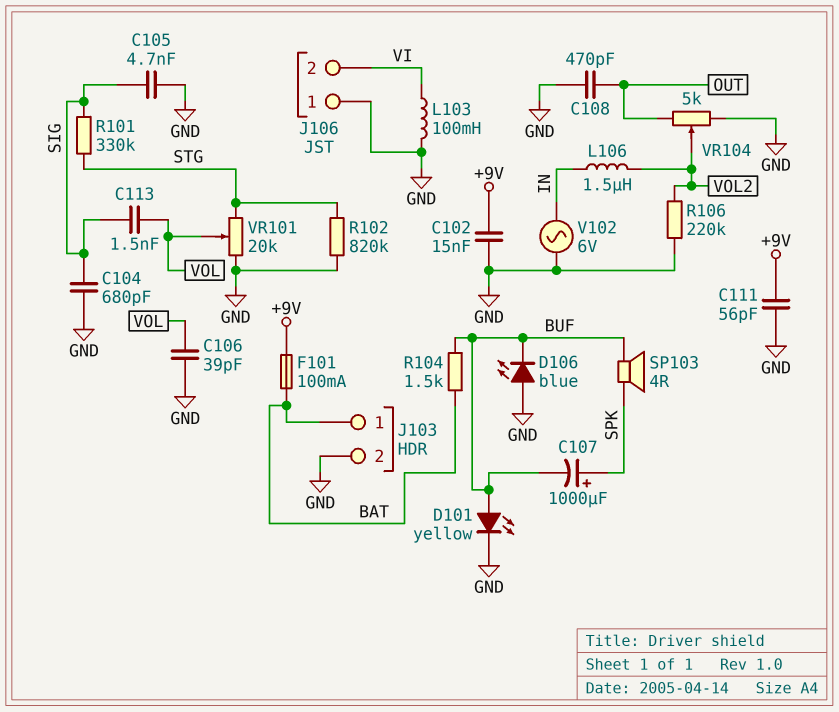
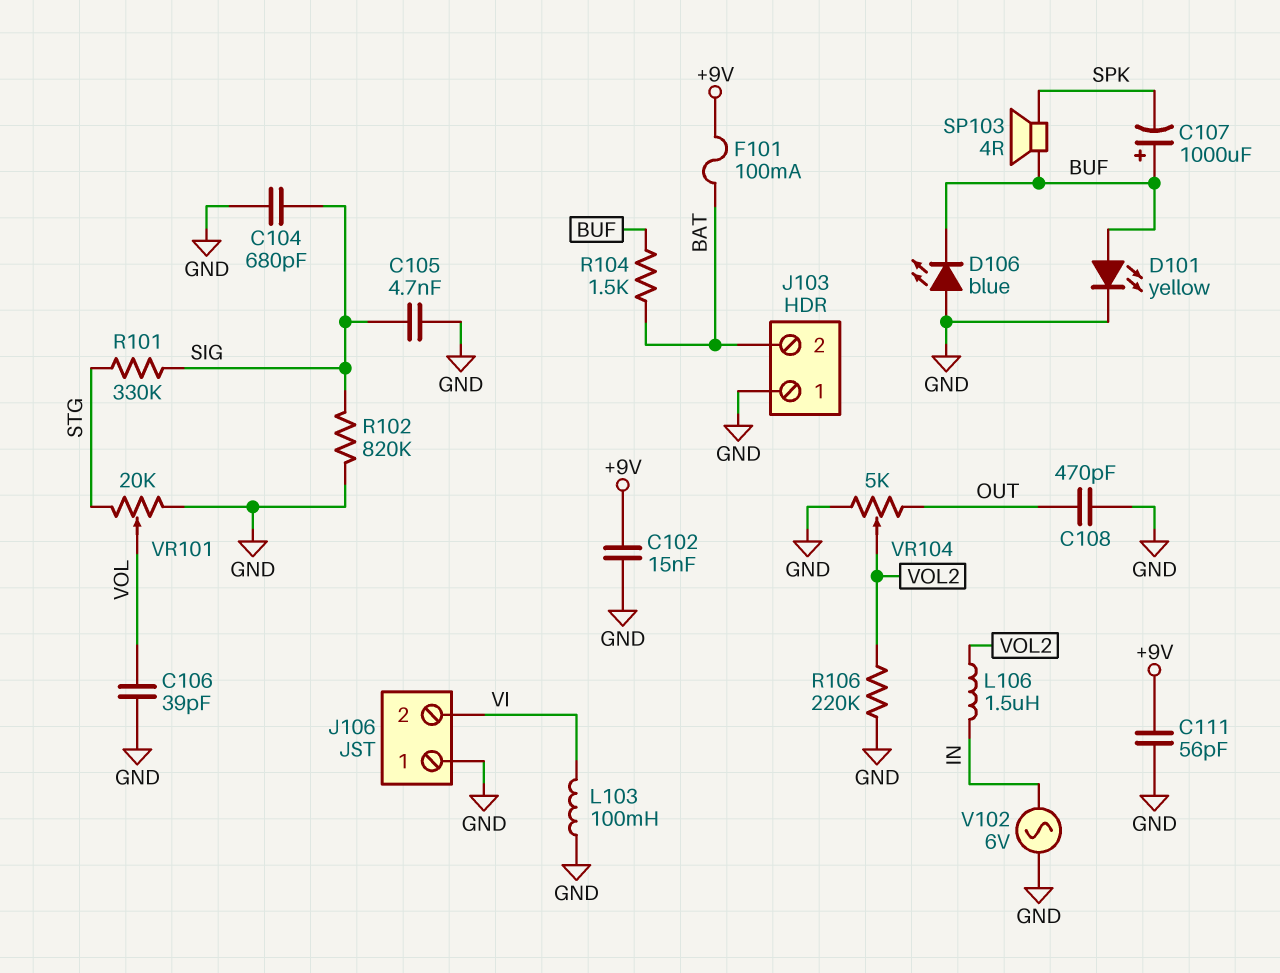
C107: 1000uF (plus SPK, minus BUF) -> 1000uF (plus BUF, minus SPK)
C113: 1.5nF (SIG, VOL) -> none
J103 pin 1: BAT -> GND
J103 pin 2: GND -> BAT
R102: 820k (GND, STG) -> 820k (GND, SIG)

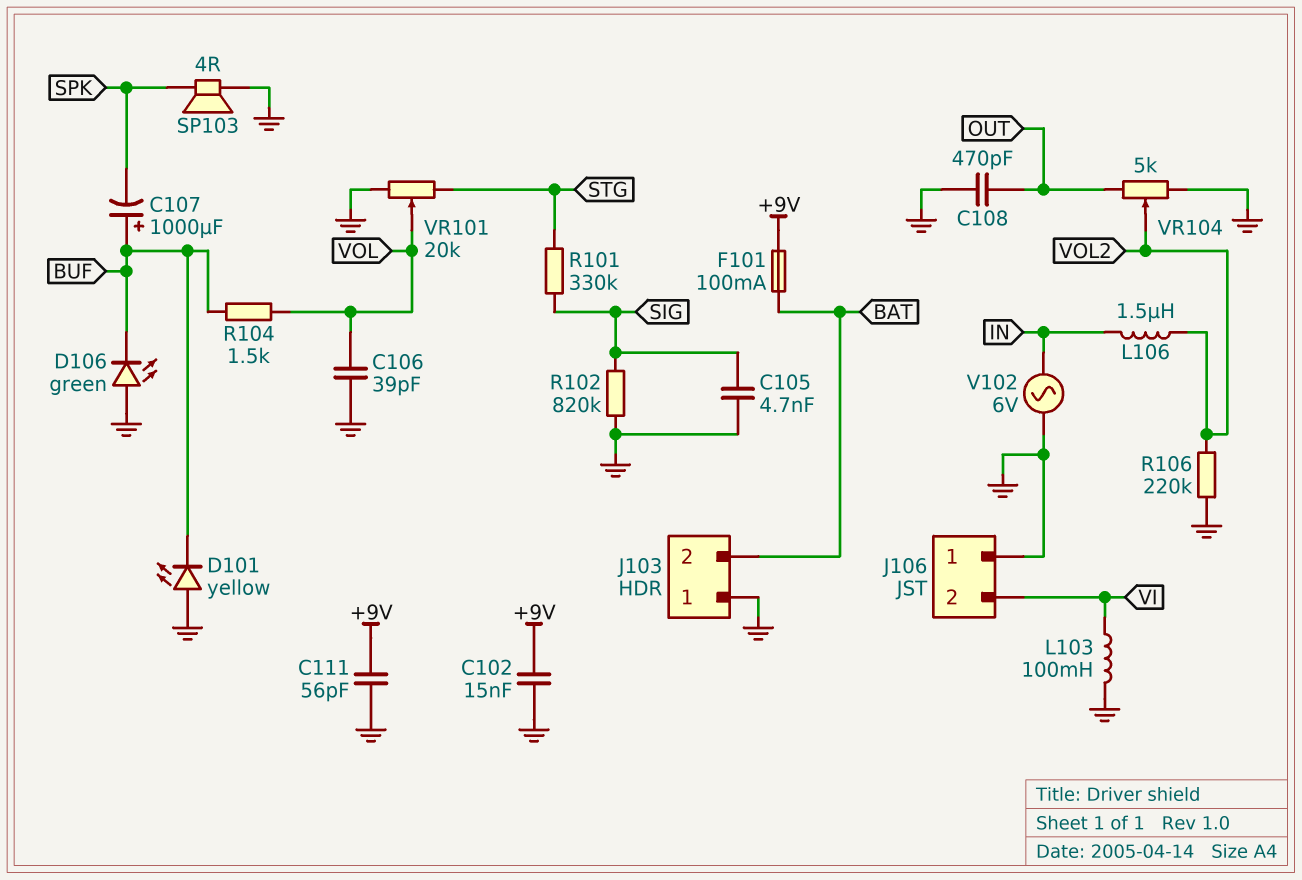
C104: 680pF (GND, SIG) -> none
D101: LED yellow (A BUF, K GND) -> LED yellow (A GND, K BUF)
D106: LED blue (A GND, K BUF) -> LED green (A GND, K BUF)
R104: 1.5k (BAT, BUF) -> 1.5k (BUF, VOL)
SP103: speaker 4R (BUF, SPK) -> speaker 4R (GND, SPK)

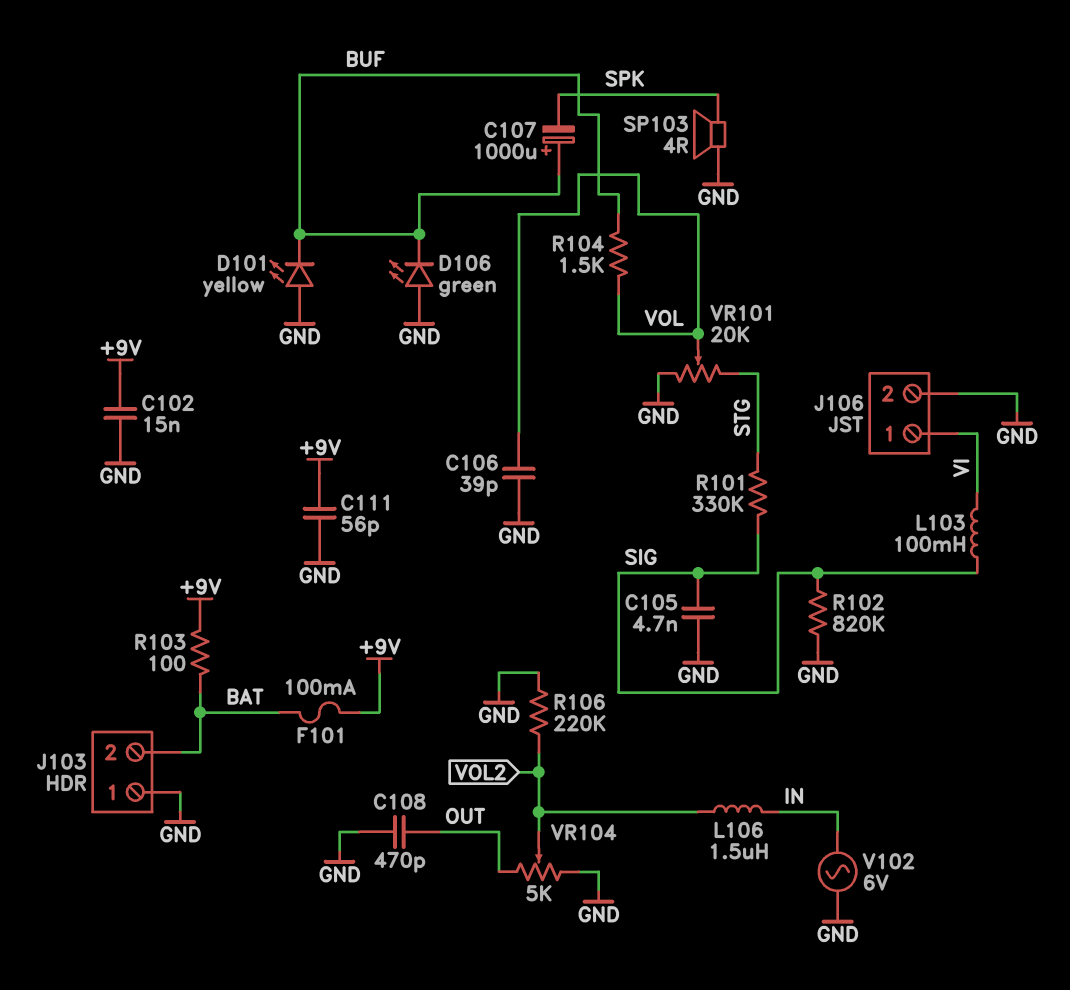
J106 pin 1: GND -> VI
J106 pin 2: VI -> GND
L103: 100mH (GND, VI) -> 100mH (SIG, VI)
R103: none -> 100 (+9V, BAT)

